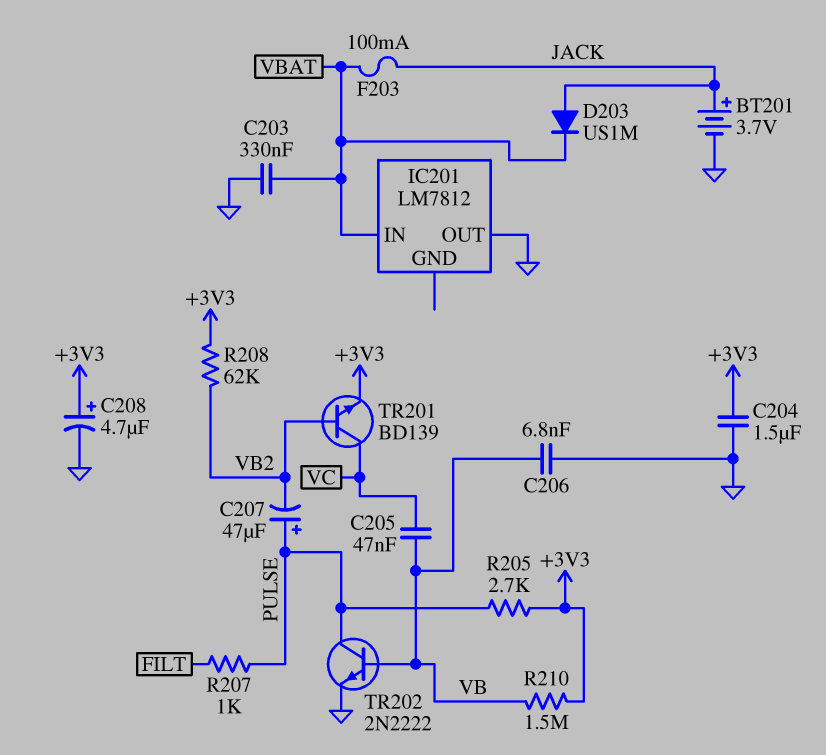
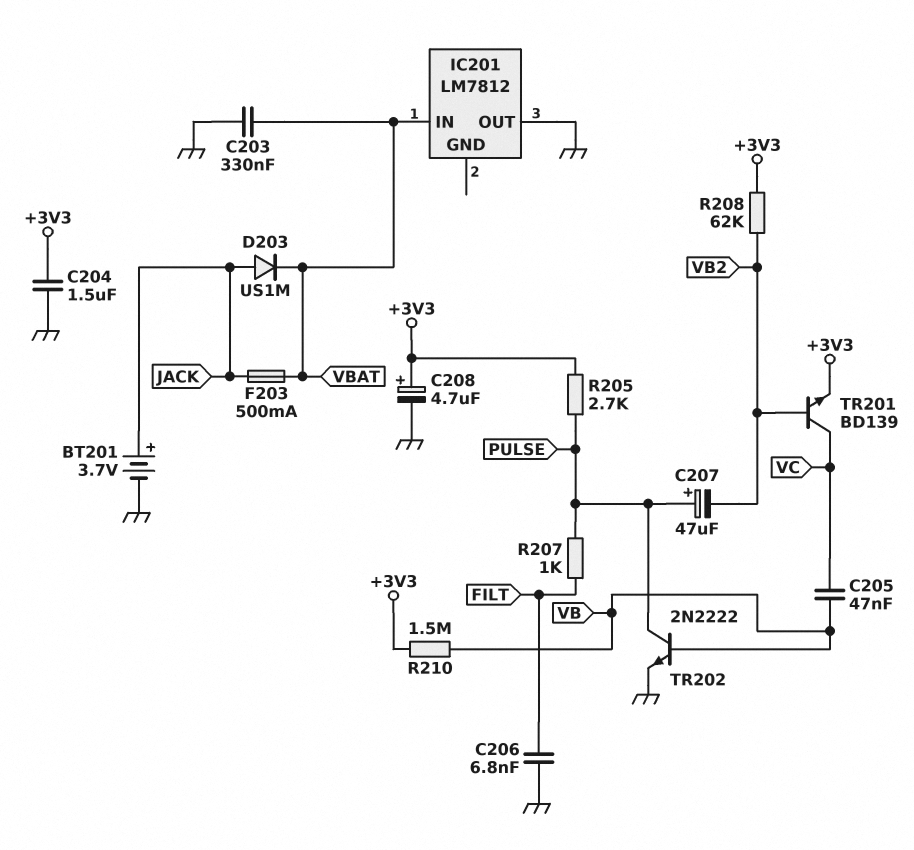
C206: 6.8nF (GND, VB) -> 6.8nF (FILT, GND)
F203: 100mA (JACK, VBAT) -> 500mA (JACK, VBAT)

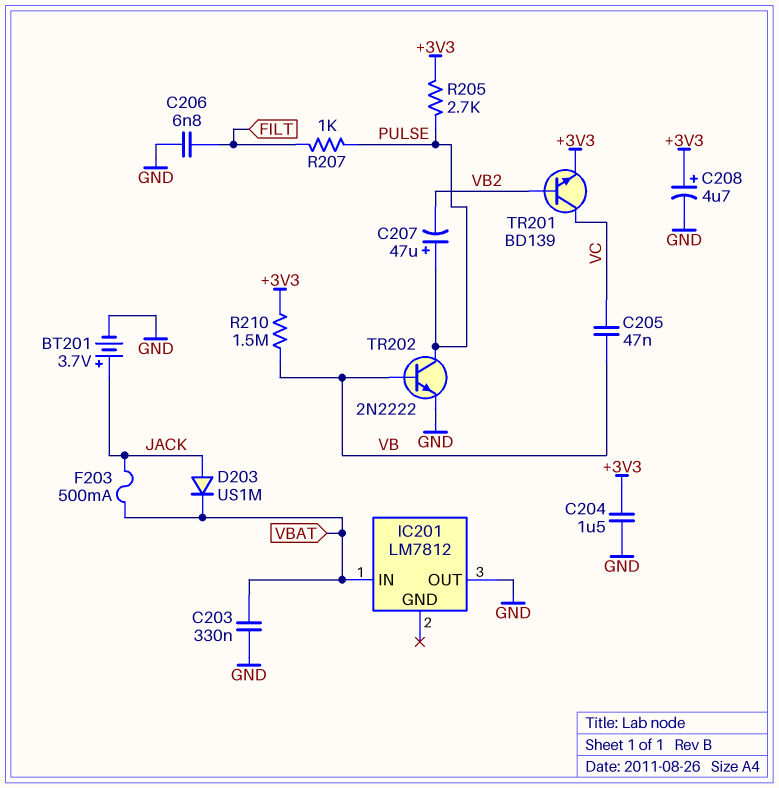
R208: 62k (+3V3, VB2) -> none

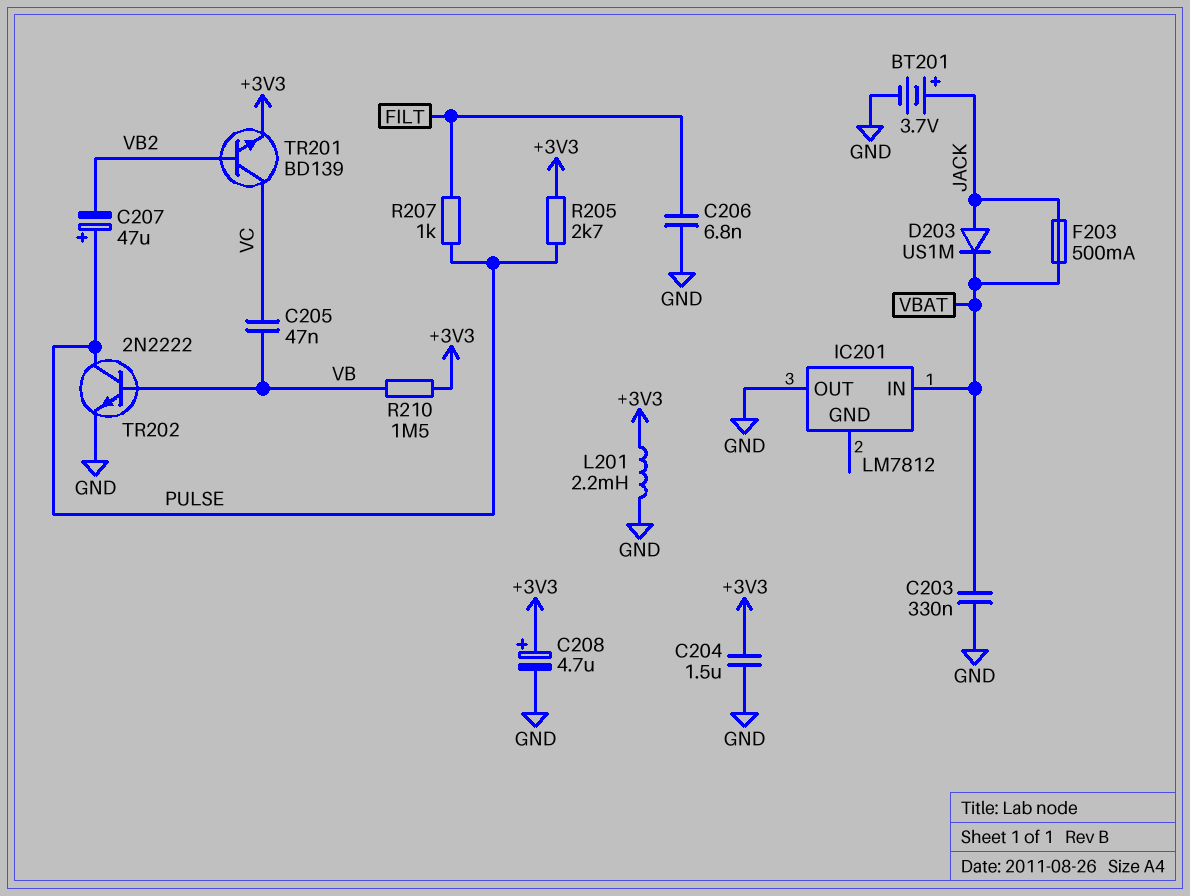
L201: none -> 2.2mH (+3V3, GND)

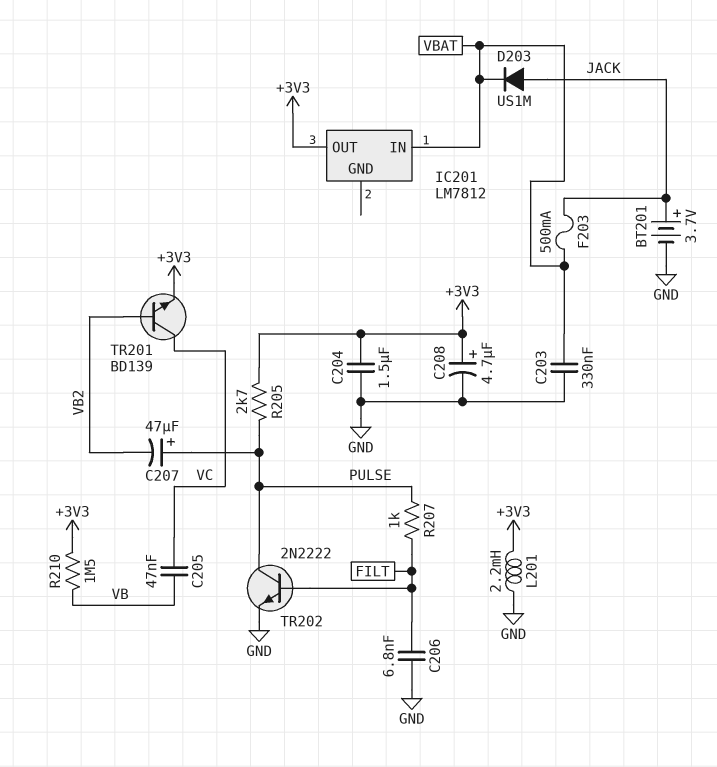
IC201 pin OUT: GND -> +3V3
TR202: NPN 2N2222 (B VB, C PULSE, E GND) -> NPN 2N2222 (B FILT, C PULSE, E GND)

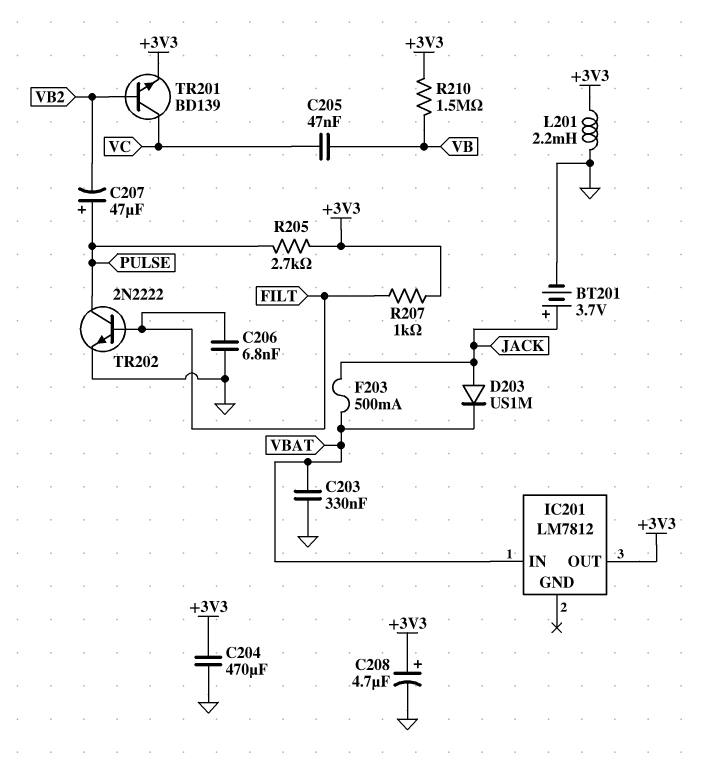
C204: 1.5uF (+3V3, GND) -> 470uF (+3V3, GND)
R207: 1k (FILT, PULSE) -> 1k (+3V3, FILT)

